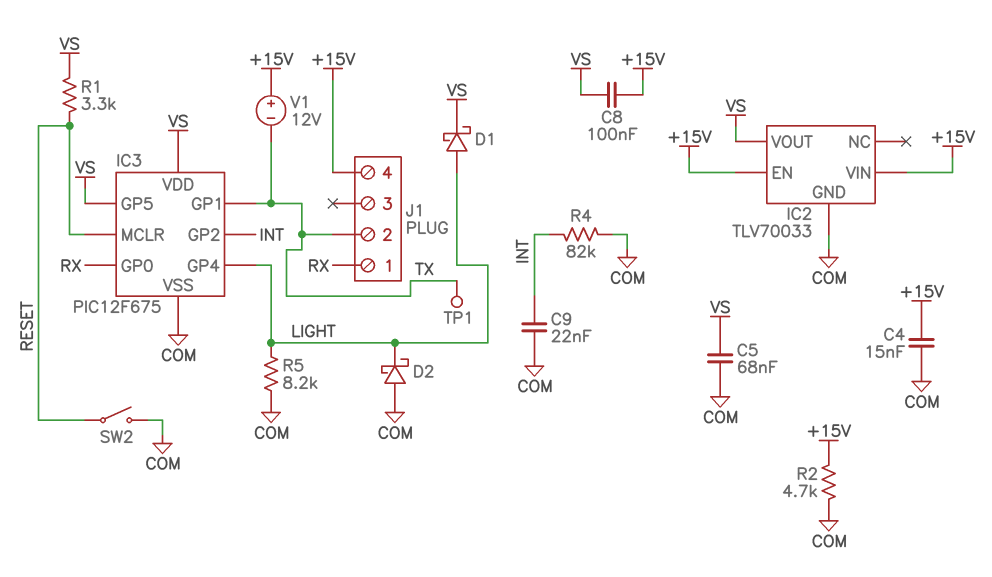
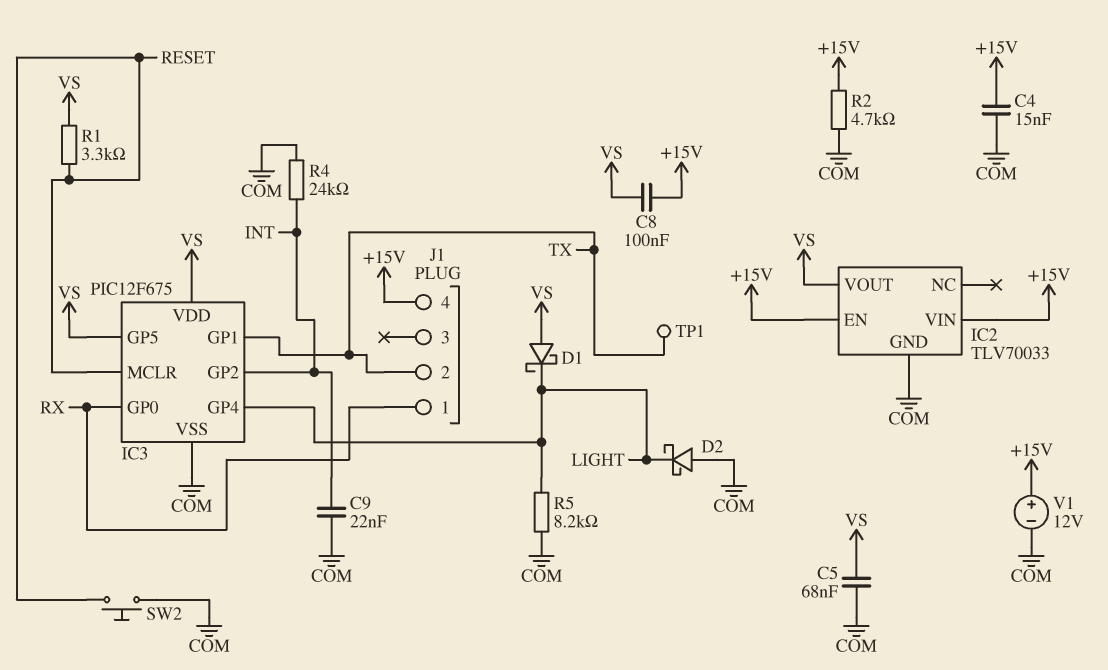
D1: schottky (A LIGHT, K VS) -> schottky (A VS, K LIGHT)
R4: 82k (COM, INT) -> 24k (COM, INT)
SW2: switch (COM, RESET) -> button (COM, RESET)
V1: 12V (plus +15V, minus TX) -> 12V (plus +15V, minus COM)

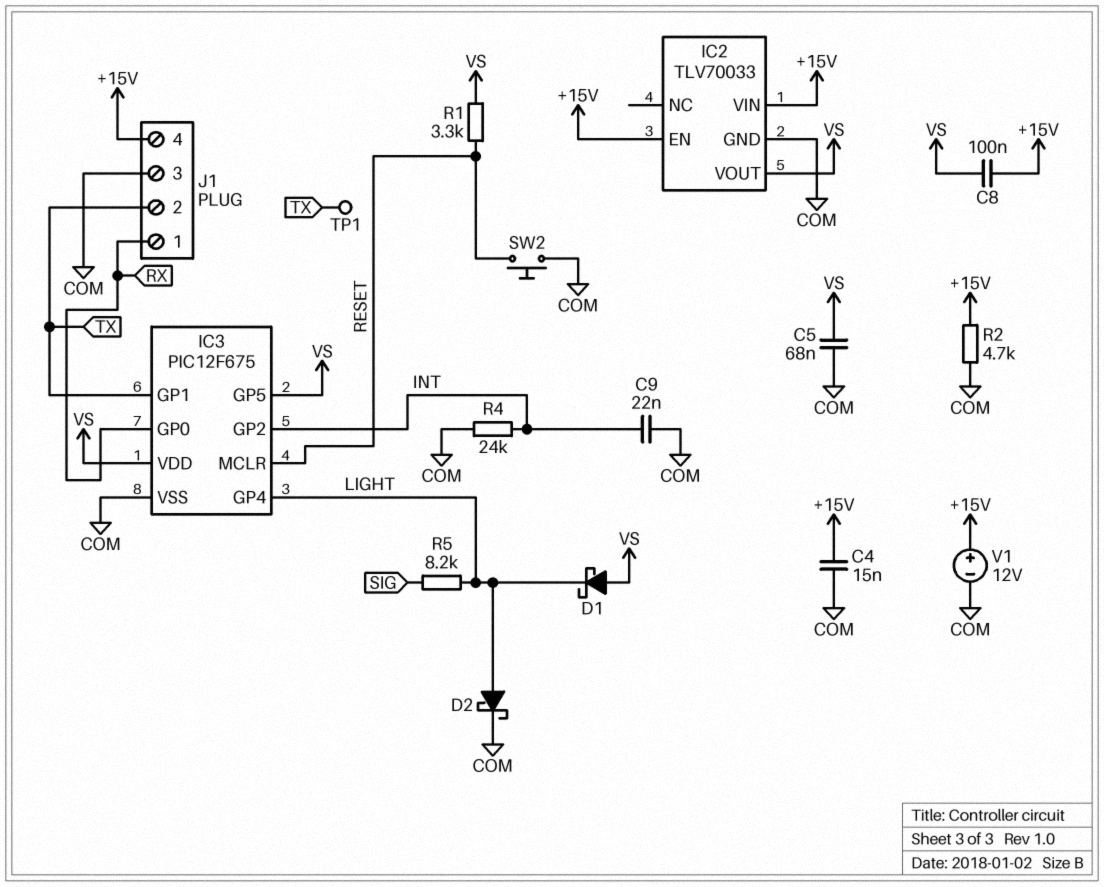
D2: schottky (A COM, K LIGHT) -> schottky (A LIGHT, K COM)
J1 pin 3: none -> COM
R5: 8.2k (COM, LIGHT) -> 8.2k (LIGHT, SIG)

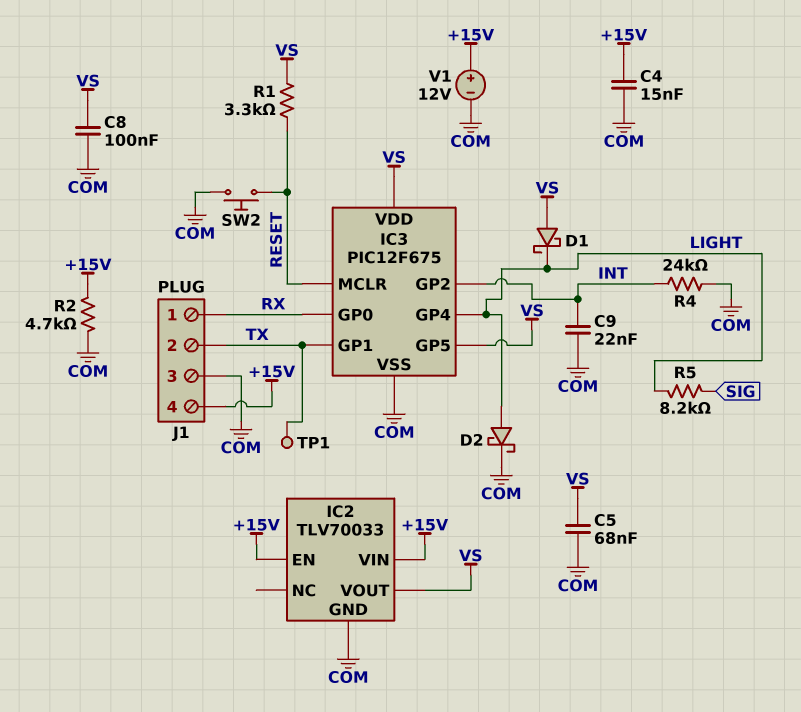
C8: 100nF (+15V, VS) -> 100nF (COM, VS)

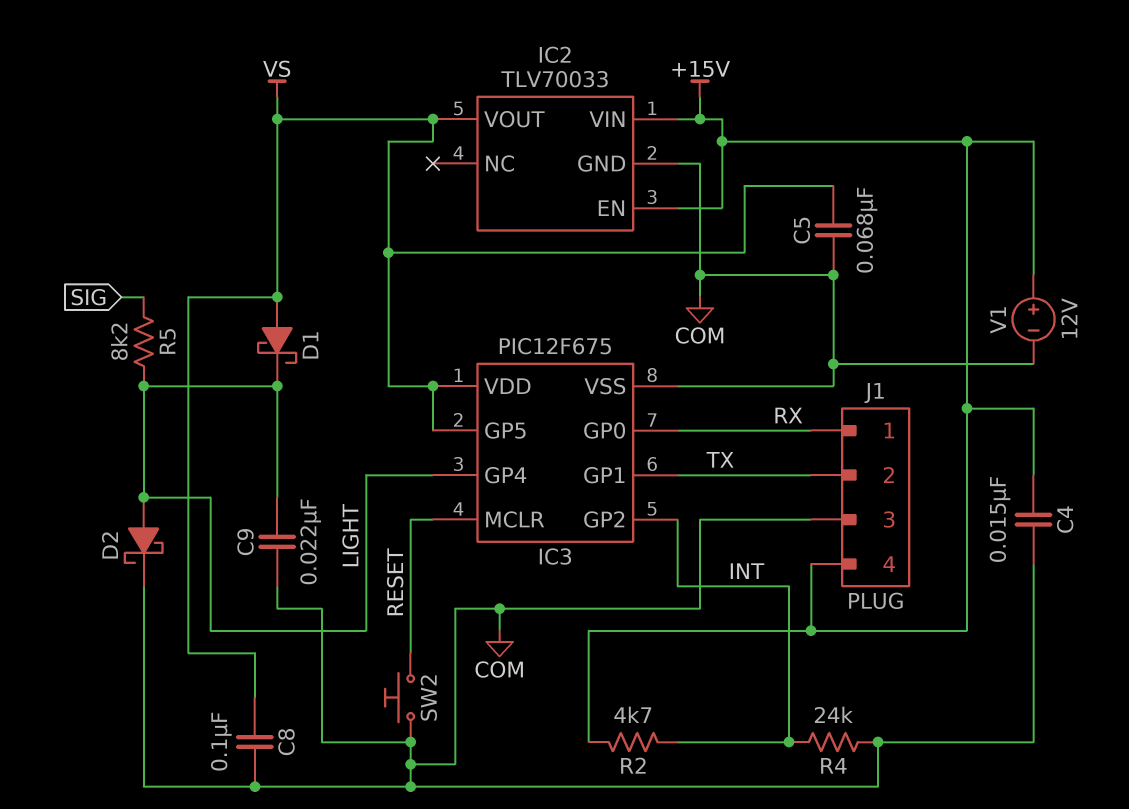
C9: 22nF (COM, INT) -> 22nF (COM, LIGHT)
R1: 3.3k (RESET, VS) -> none
R2: 4.7k (+15V, COM) -> 4.7k (+15V, INT)
TP1: test point (TX) -> none

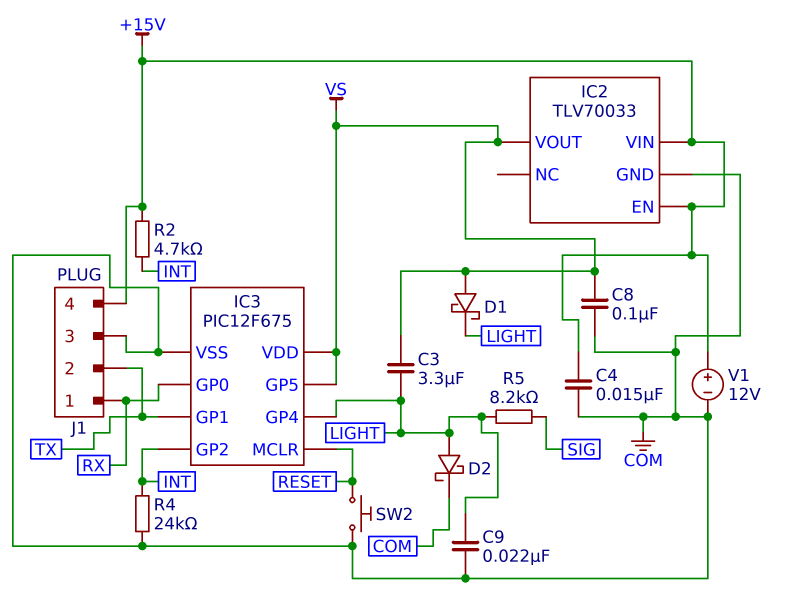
C3: none -> 3.3uF (LIGHT, VS)
C5: 68nF (COM, VS) -> none

